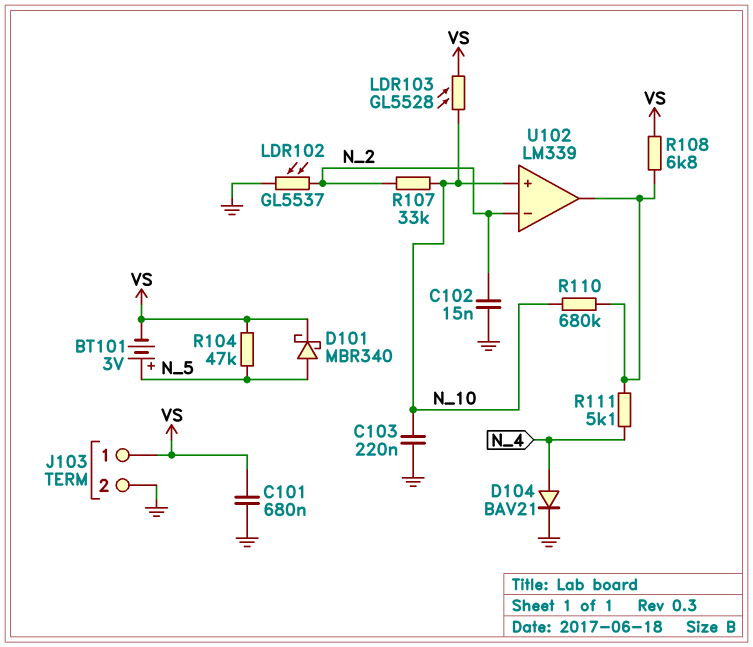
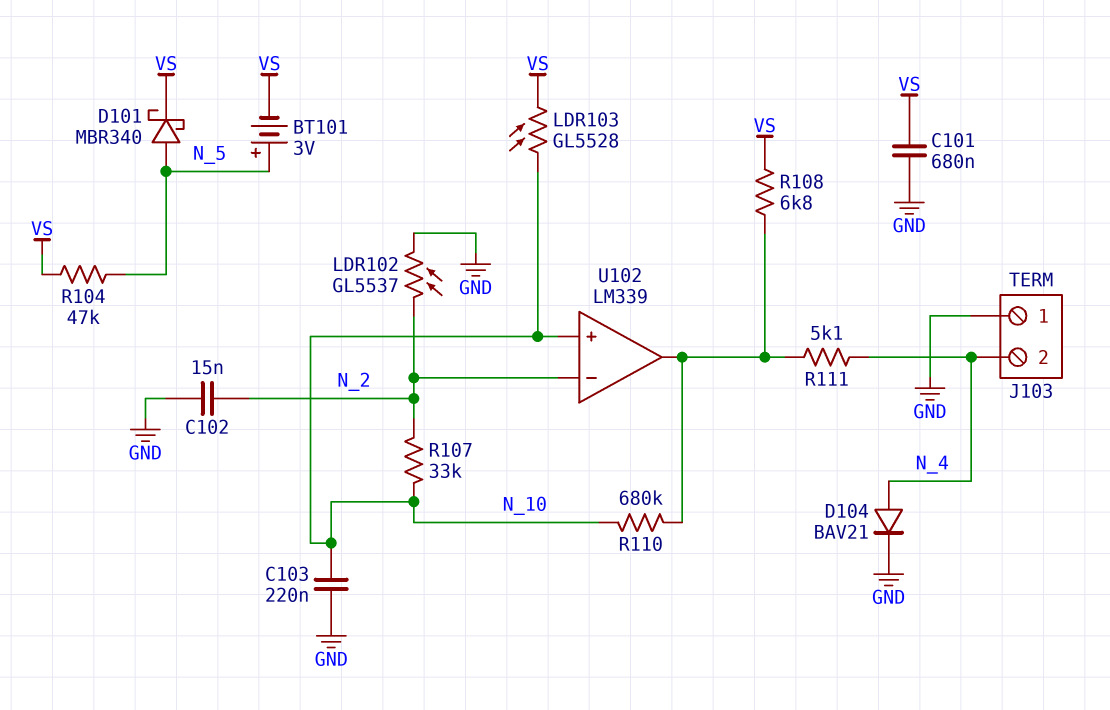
J103 pin 1: VS -> GND
J103 pin 2: GND -> N_4

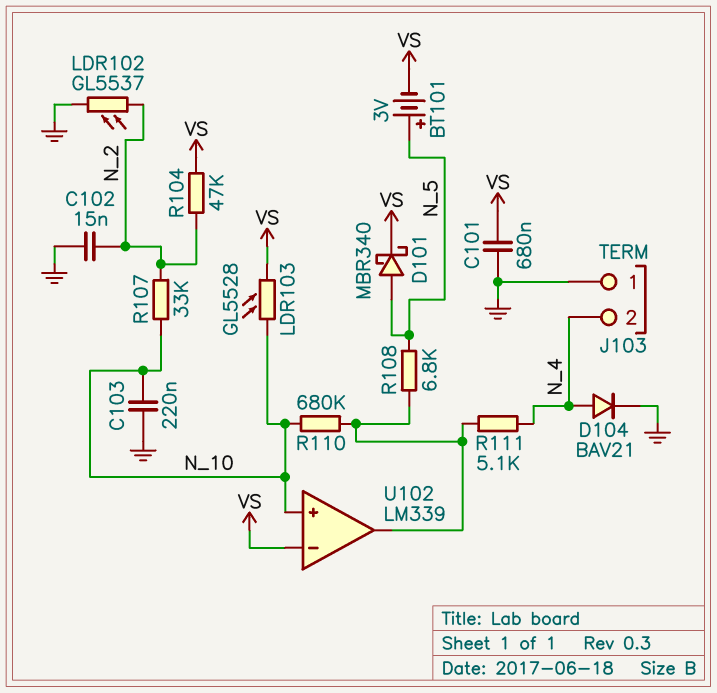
R104: 47k (N_5, VS) -> 47k (N_2, VS)
R108: 6.8k (U102/out, VS) -> 6.8k (N_5, U102/out)
U102 pin in-: N_2 -> VS

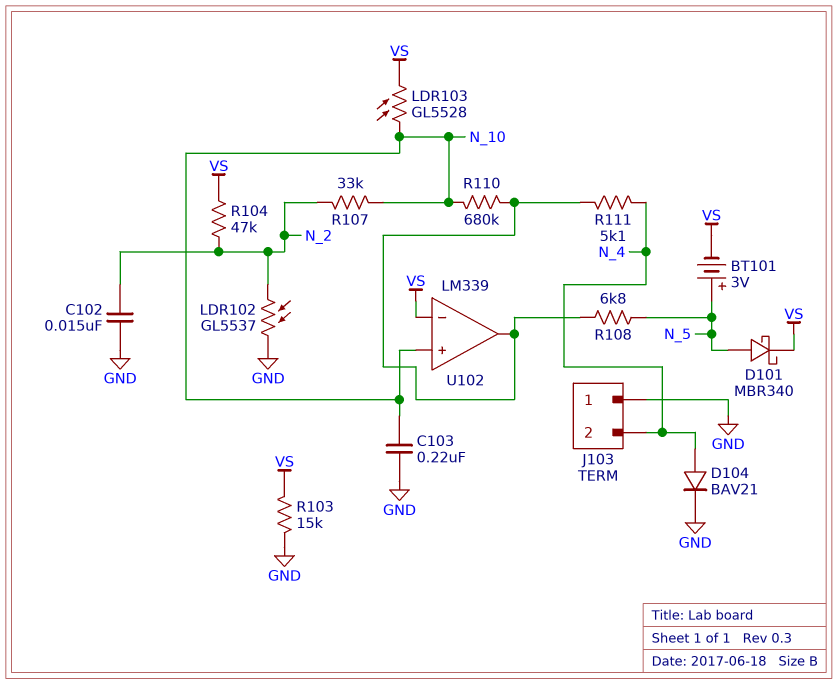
C101: 680nF (GND, VS) -> none
R103: none -> 15k (GND, VS)

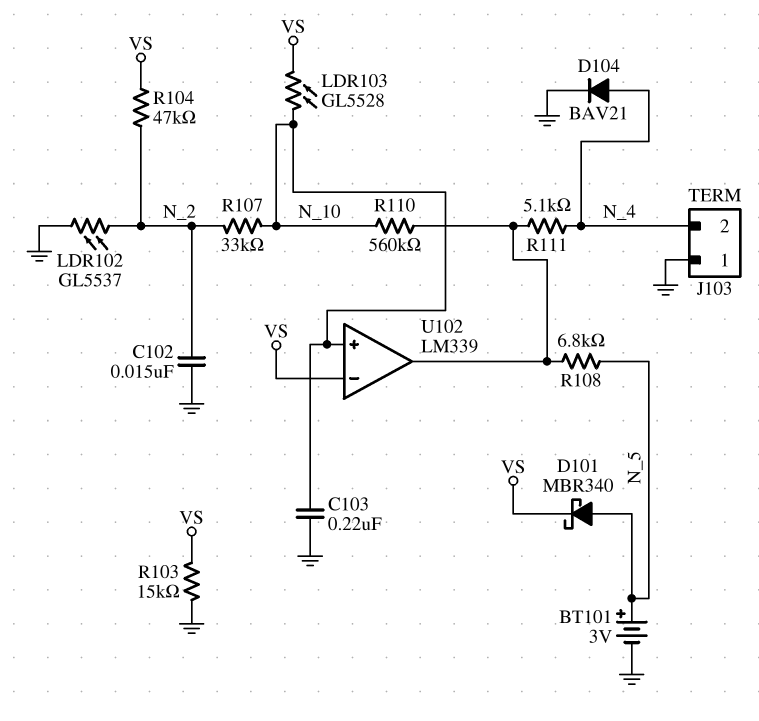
BT101: 3V (plus N_5, minus VS) -> 3V (plus N_5, minus GND)
R110: 680k (N_10, U102/out) -> 560k (N_10, U102/out)

